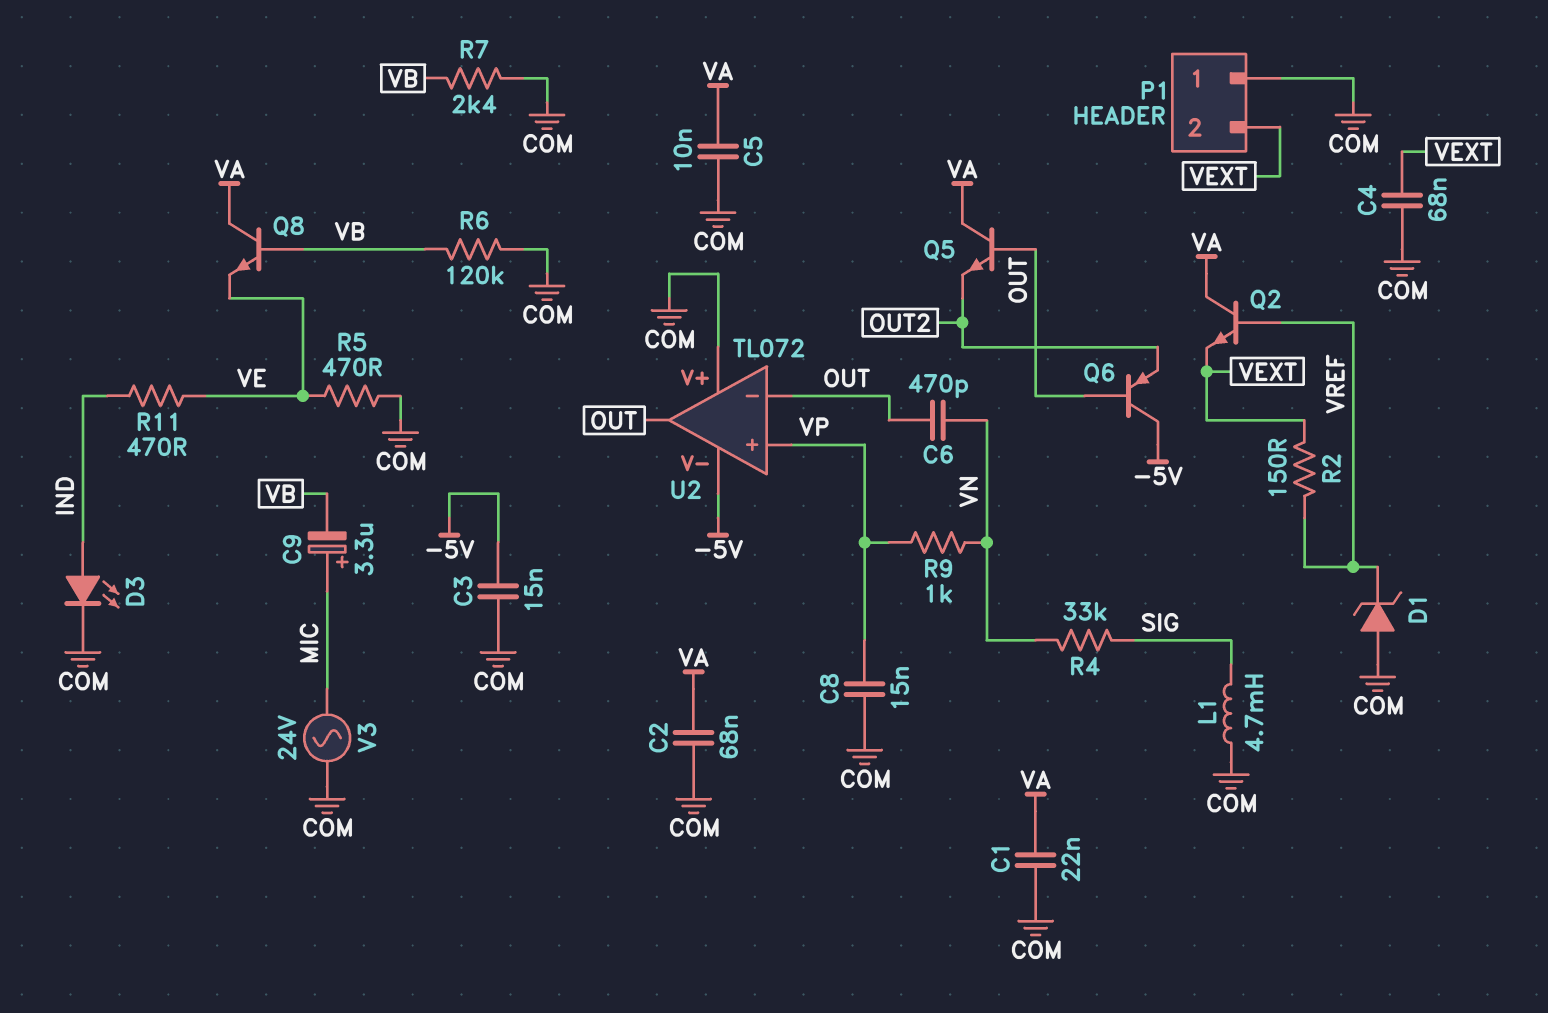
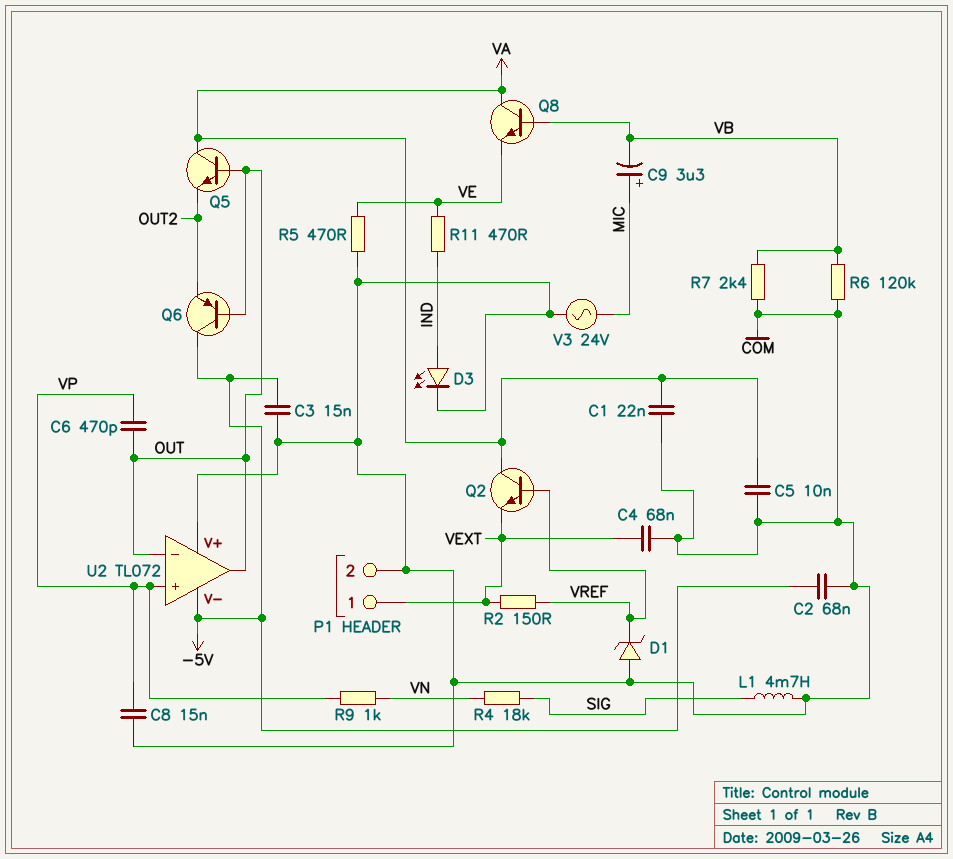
C2: 68nF (COM, VA) -> 68nF (-5V, COM)
C6: 470pF (OUT, VN) -> 470pF (OUT, VP)
P1 pin 1: COM -> VEXT
P1 pin 2: VEXT -> COM
R4: 33k (SIG, VN) -> 18k (SIG, VN)

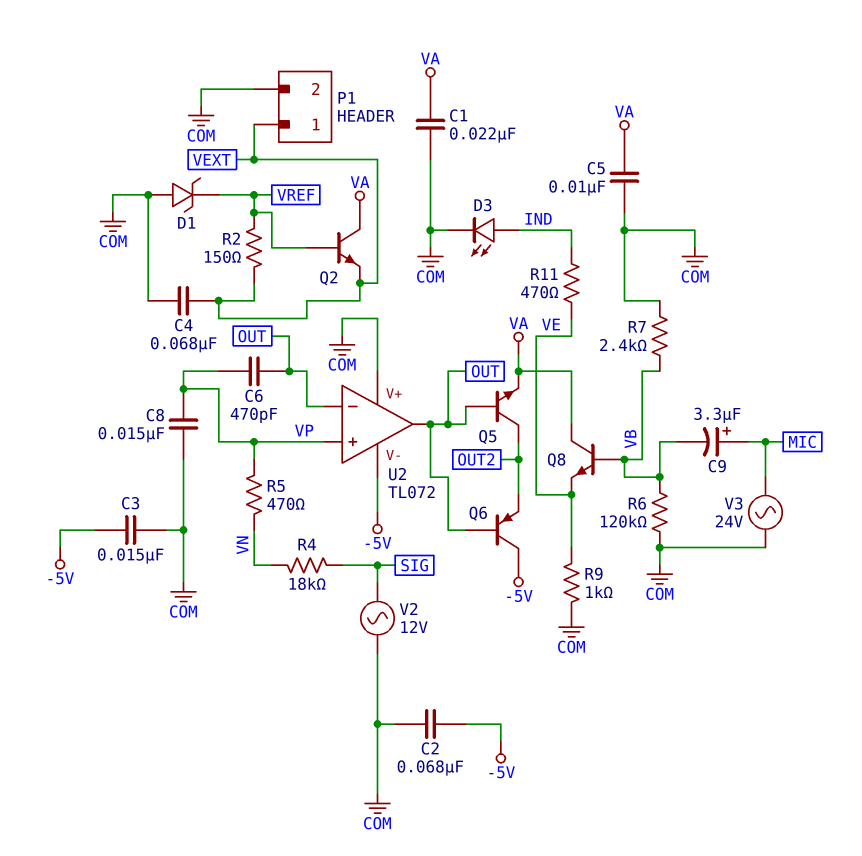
L1: 4.7mH (COM, SIG) -> none
Q5: NPN (B OUT, C VA, E OUT2) -> NPN (B OUT, C OUT2, E VA)
R5: 470 (COM, VE) -> 470 (VN, VP)
R9: 1k (VN, VP) -> 1k (COM, VE)
V2: none -> AC 12V (COM, SIG)

